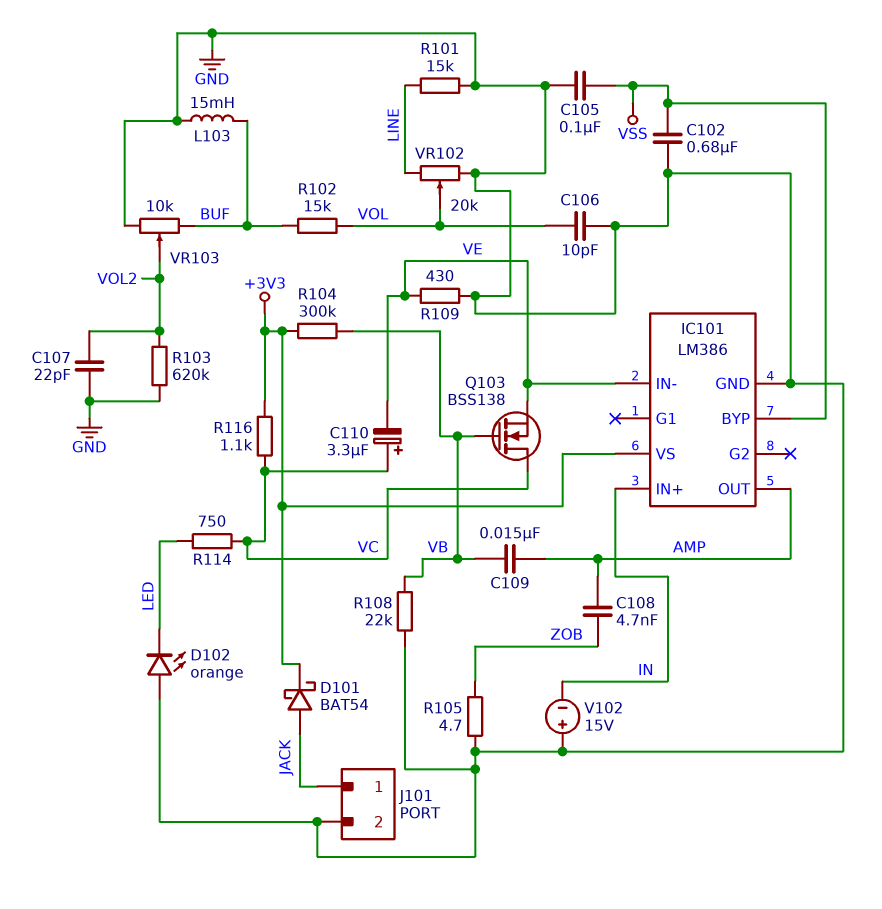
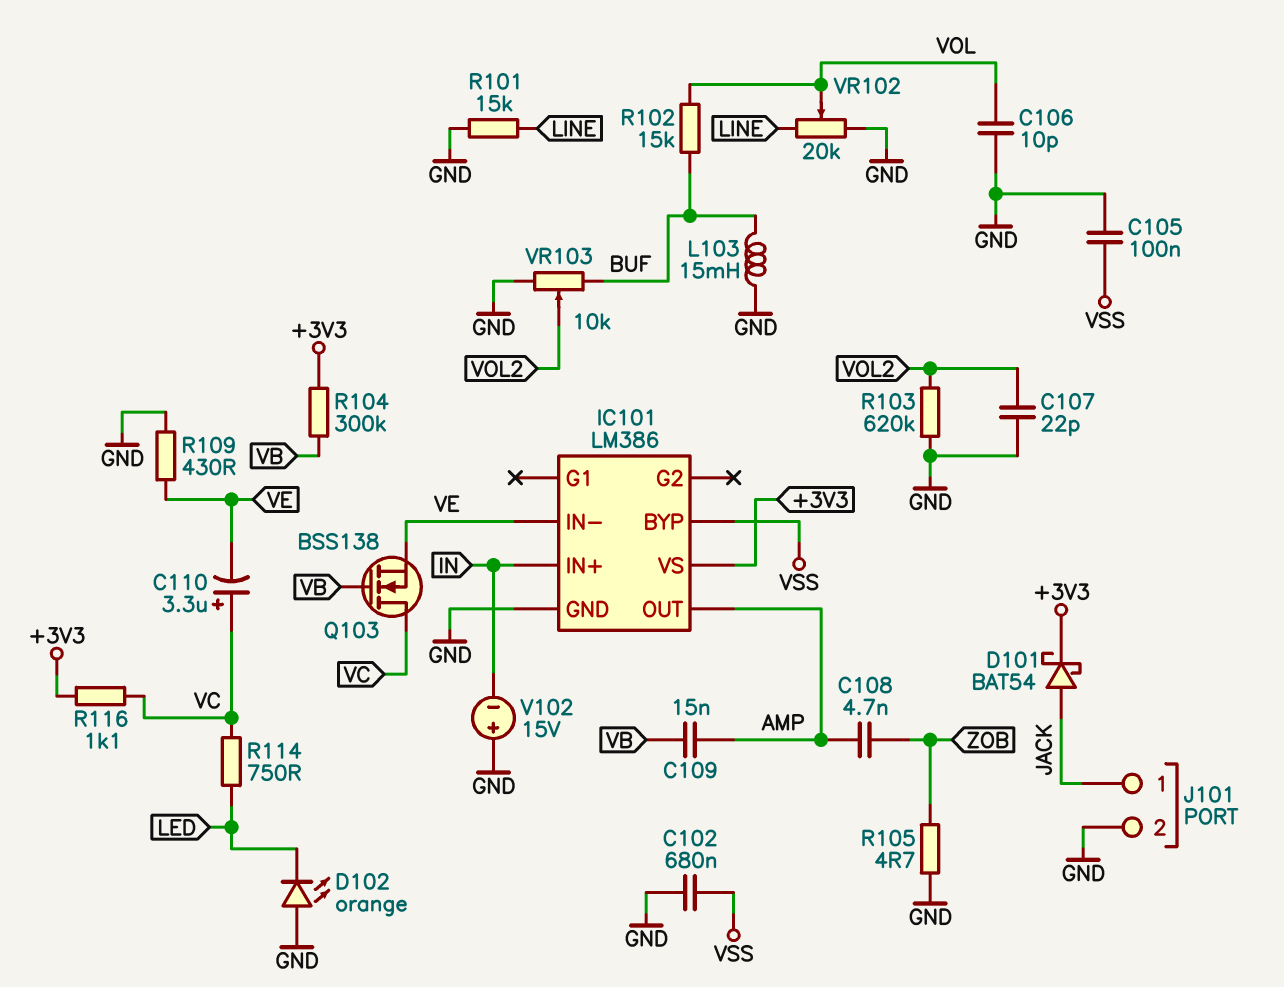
R108: 22k (GND, VB) -> none

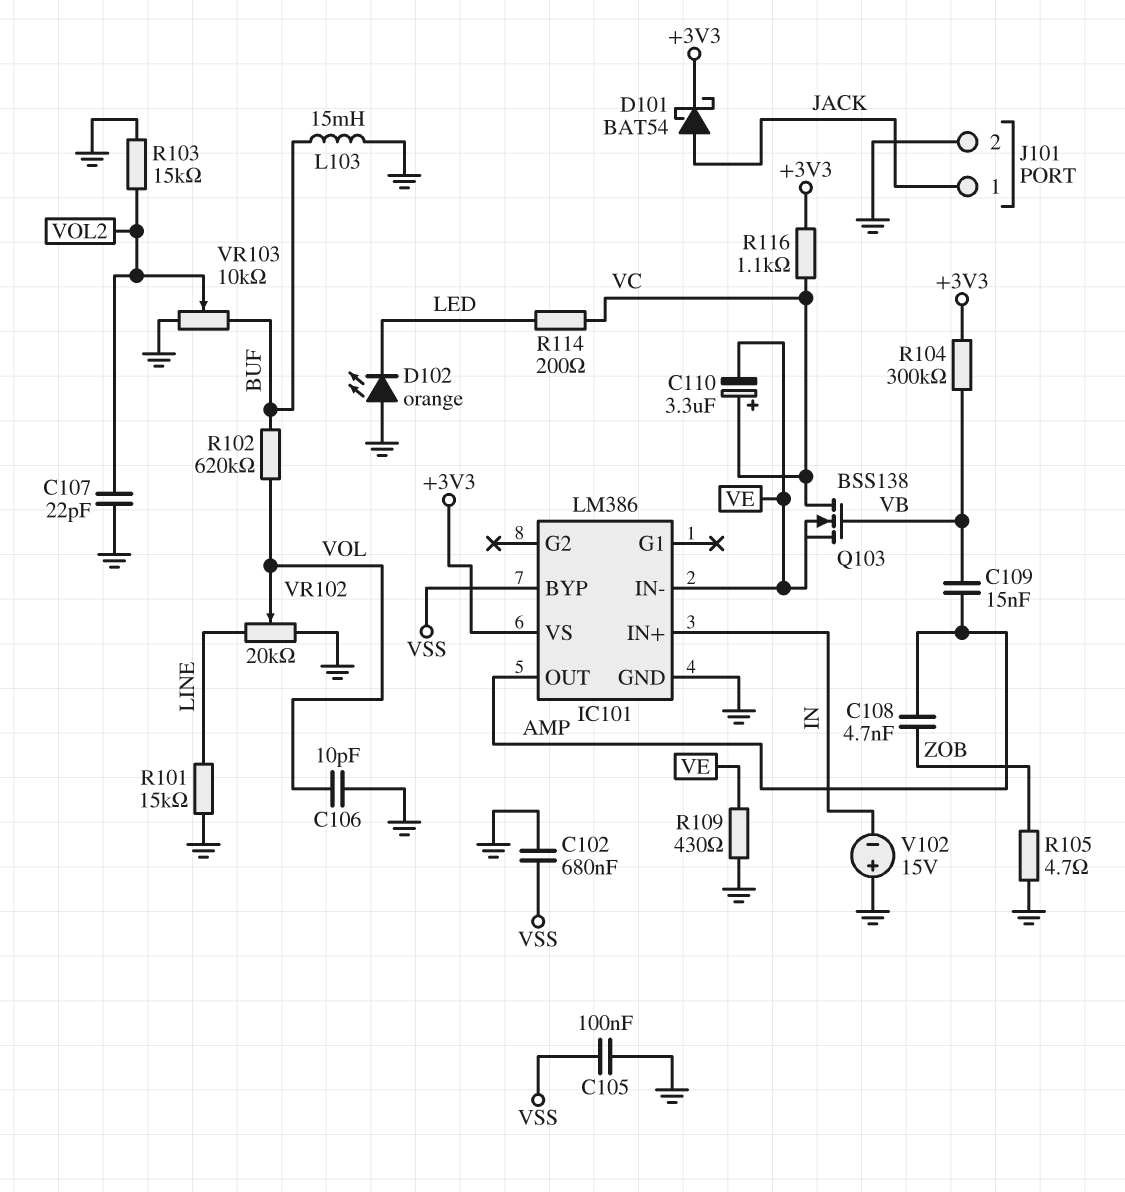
R102: 15k (BUF, VOL) -> 620k (BUF, VOL)
R103: 620k (GND, VOL2) -> 15k (GND, VOL2)
R114: 750 (LED, VC) -> 200 (LED, VC)

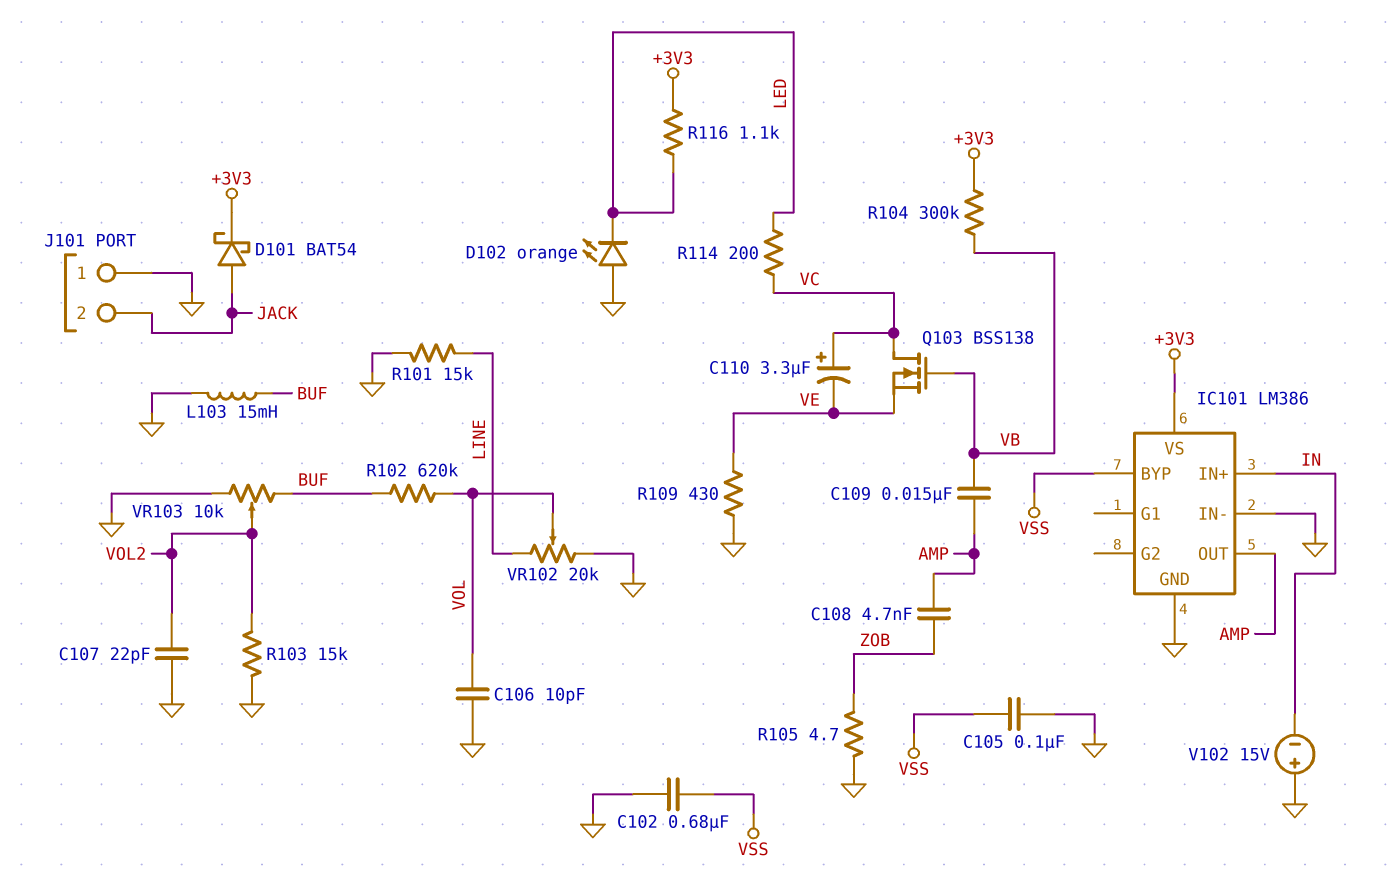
IC101 pin IN-: VE -> GND
J101 pin 1: JACK -> GND
J101 pin 2: GND -> JACK
R116: 1.1k (+3V3, VC) -> 1.1k (+3V3, LED)

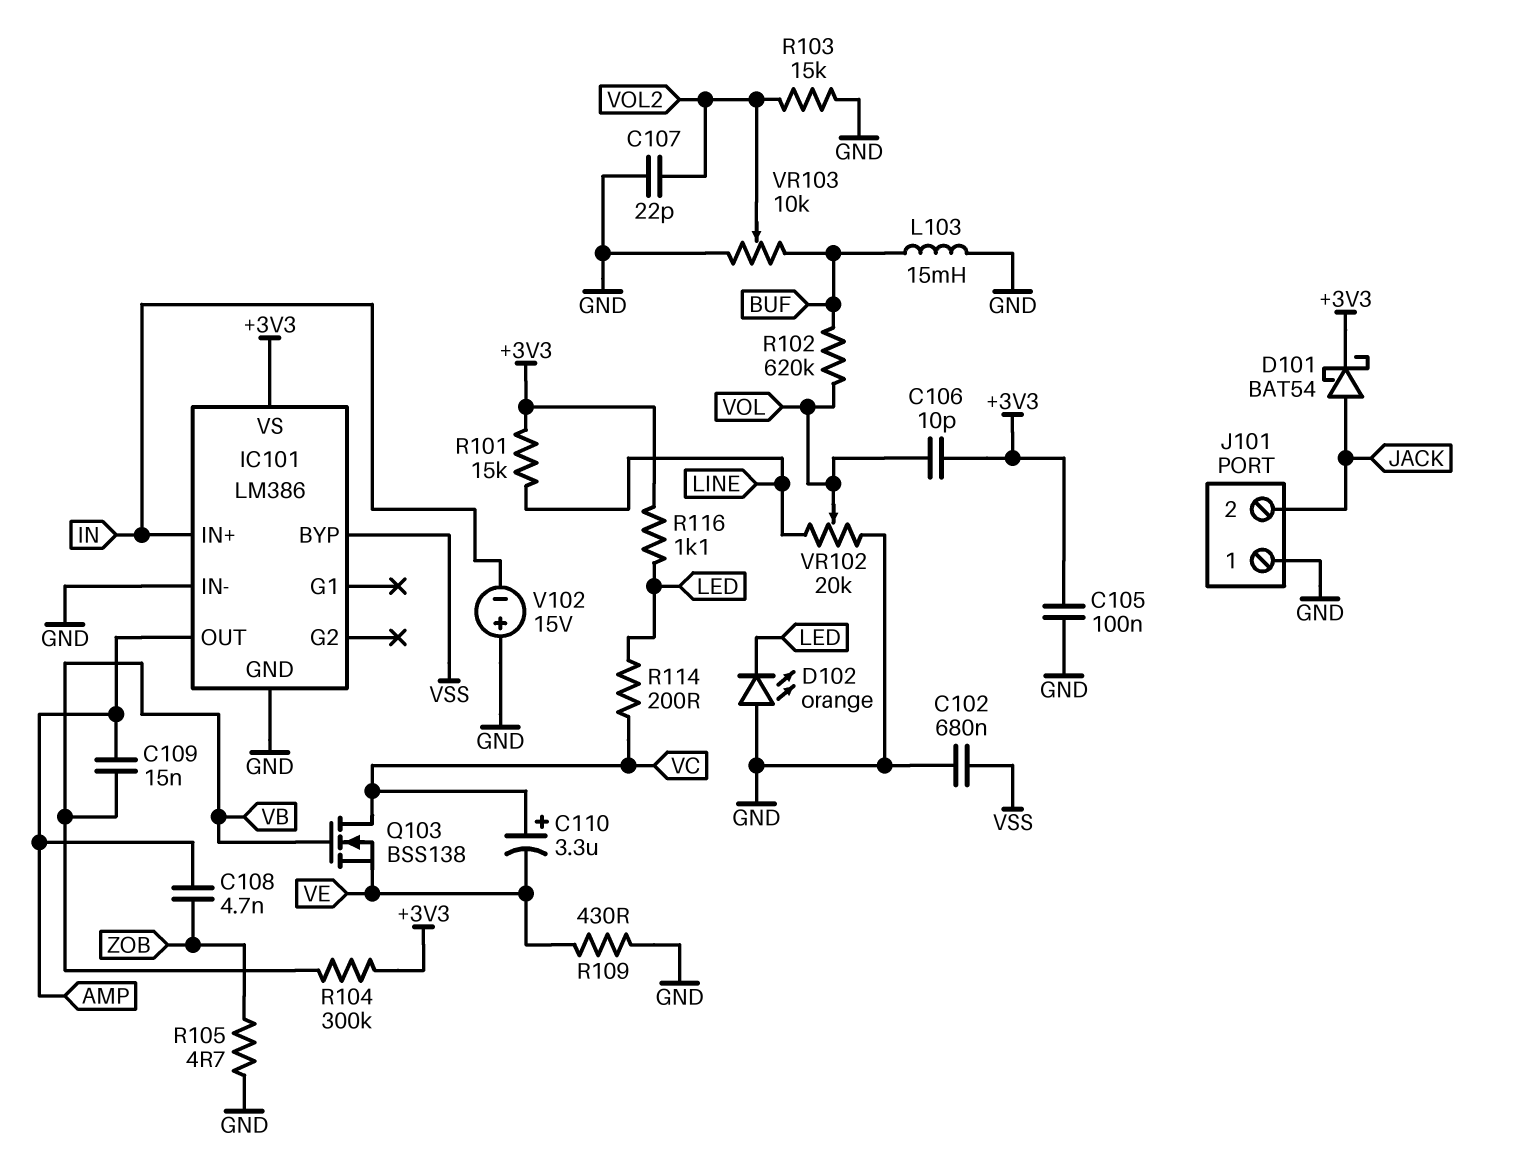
C105: 100nF (GND, VSS) -> 100nF (+3V3, GND)
C106: 10pF (GND, VOL) -> 10pF (+3V3, VOL)
R101: 15k (GND, LINE) -> 15k (+3V3, LINE)

